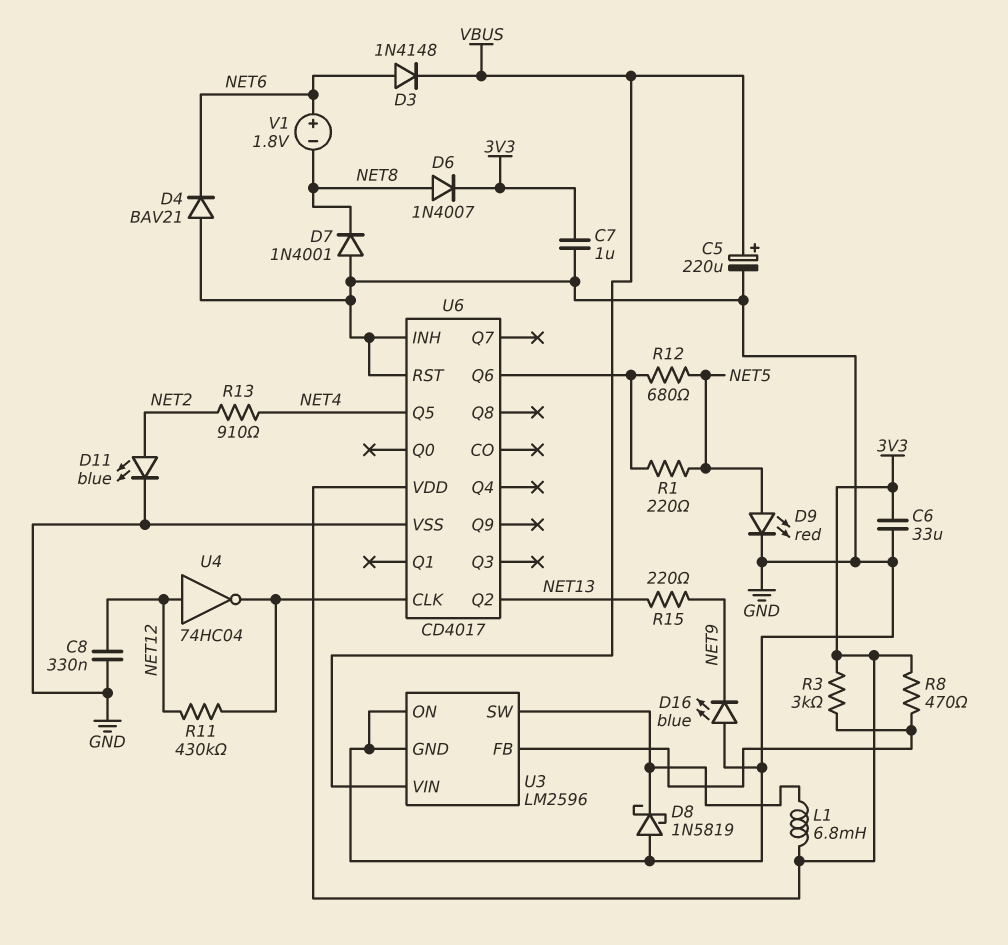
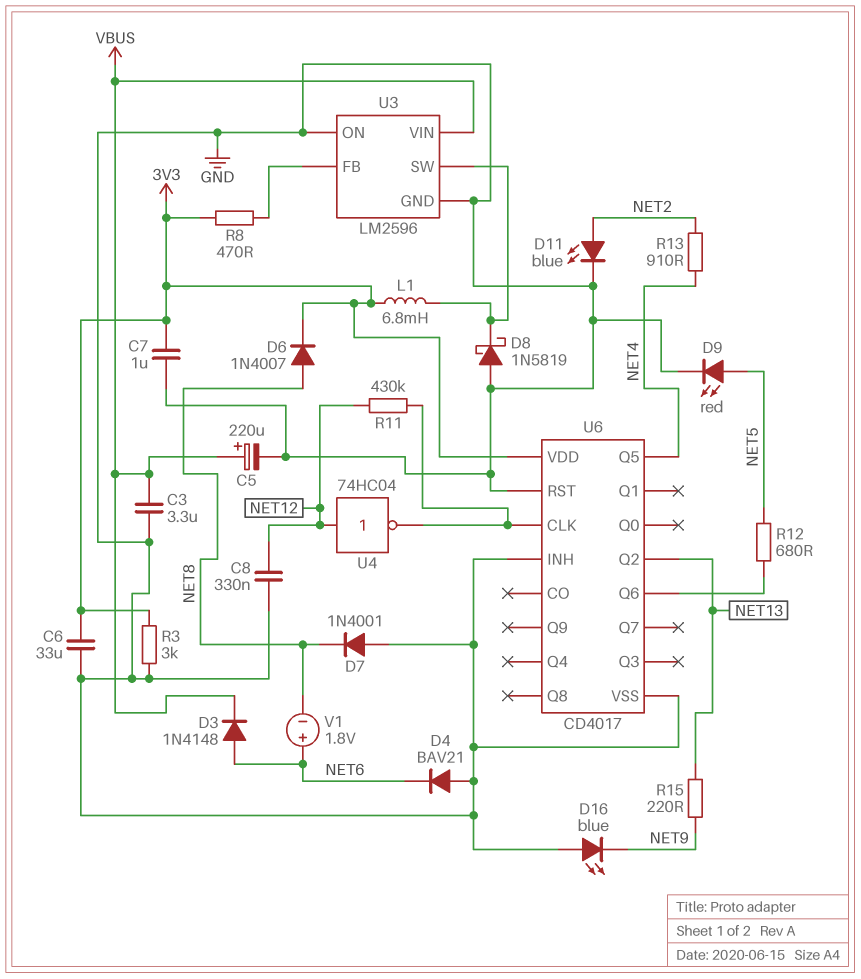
C3: none -> 3.3uF (GND, VBUS)
R1: 220 (NET5, U6/Q6) -> none
R3: 3k (3V3, U3/FB) -> 3k (3V3, GND)

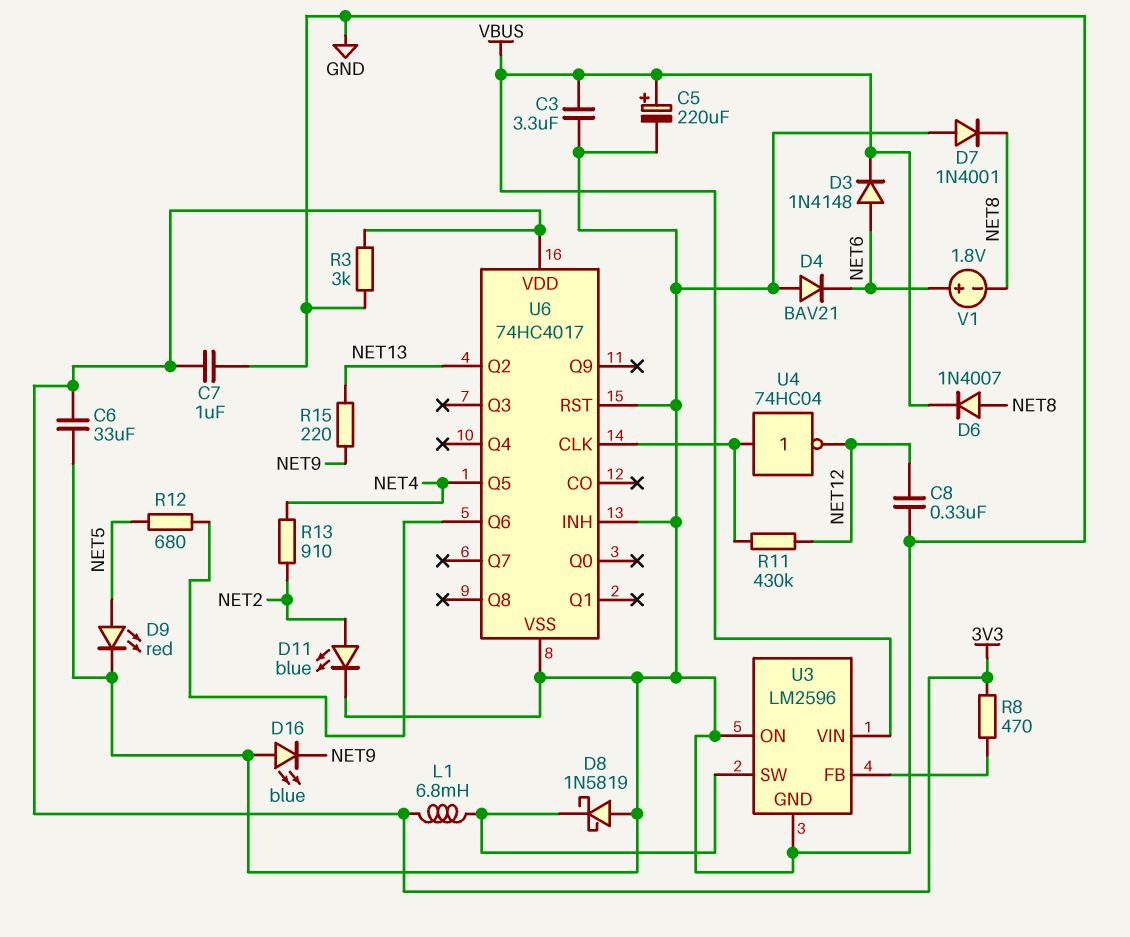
D6: diode 1N4007 (A NET8, K 3V3) -> diode 1N4007 (A NET8, K VBUS)
U4: NOT 74HC04 (in NET12, out U6/CLK) -> NOT 74HC04 (in U6/CLK, out NET12)
U6: CD4017 -> 74HC4017

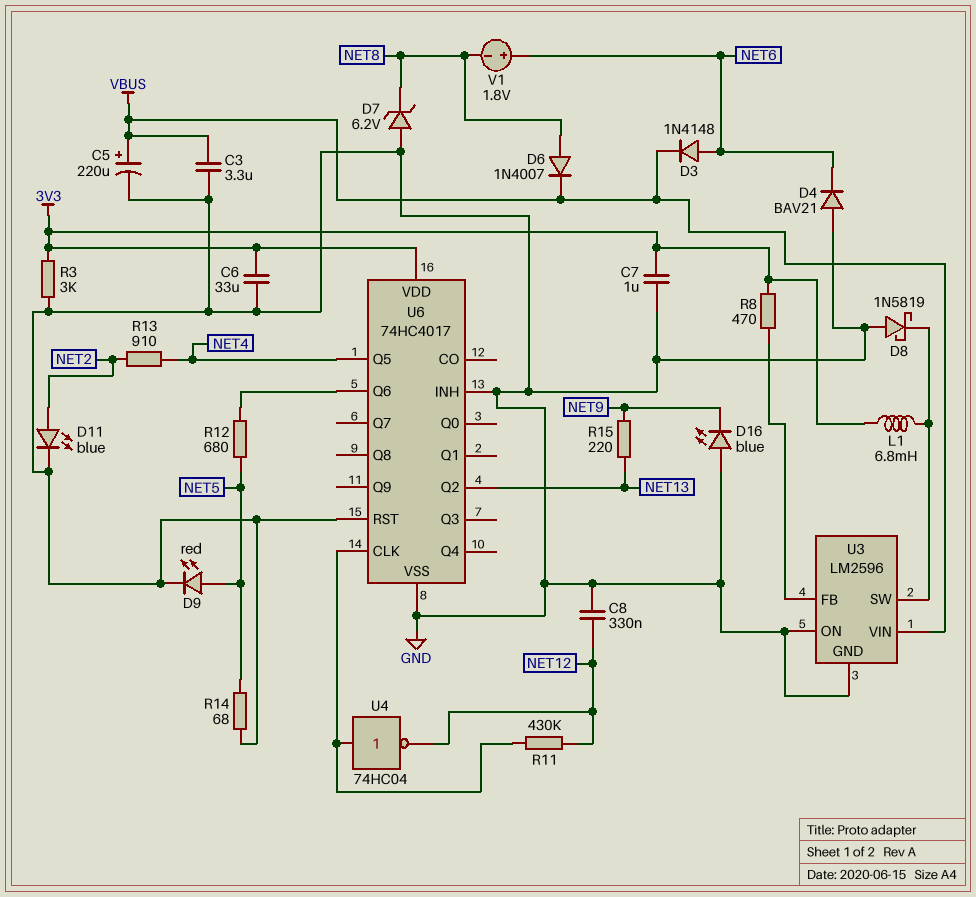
D7: diode 1N4001 (A GND, K NET8) -> zener 6.2V (A GND, K NET8)
R14: none -> 68 (GND, NET5)

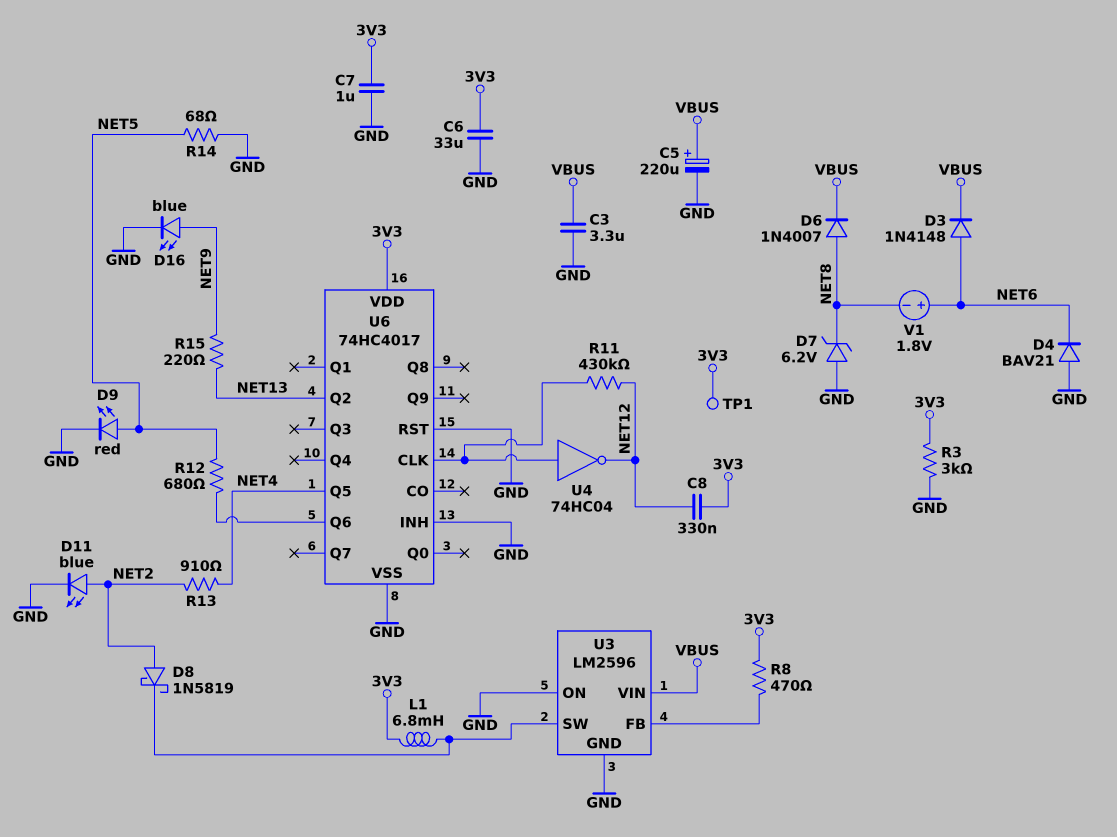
C8: 330nF (GND, NET12) -> 330nF (3V3, NET12)
D8: schottky 1N5819 (A GND, K U3/SW) -> schottky 1N5819 (A NET2, K U3/SW)
D16: LED blue (A GND, K NET9) -> LED blue (A NET9, K GND)
TP1: none -> test point (3V3)

